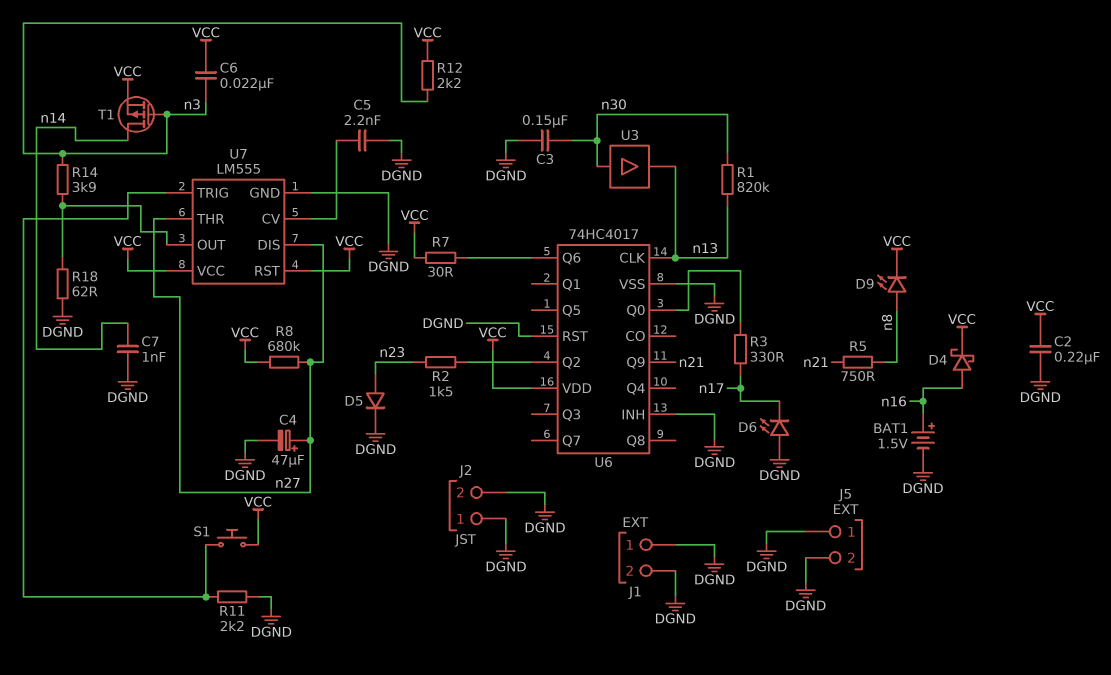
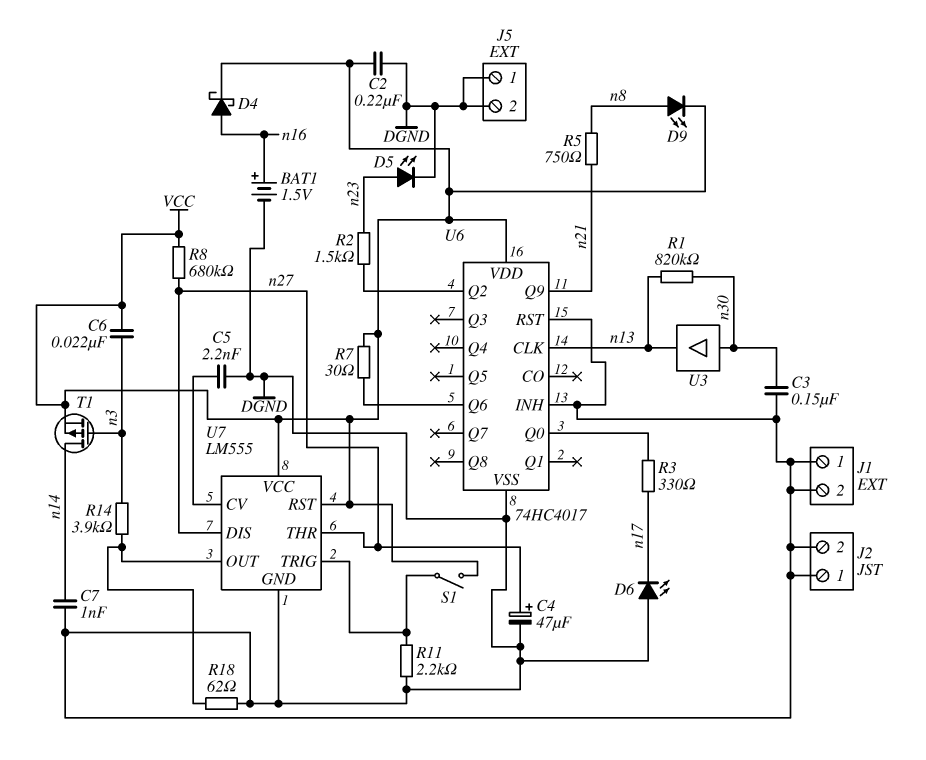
D5: diode (A n23, K DGND) -> LED (A n23, K DGND)
R12: 2.2k (VCC, n3) -> none
S1: button (U7/TRIG, VCC) -> switch (U7/TRIG, VCC)

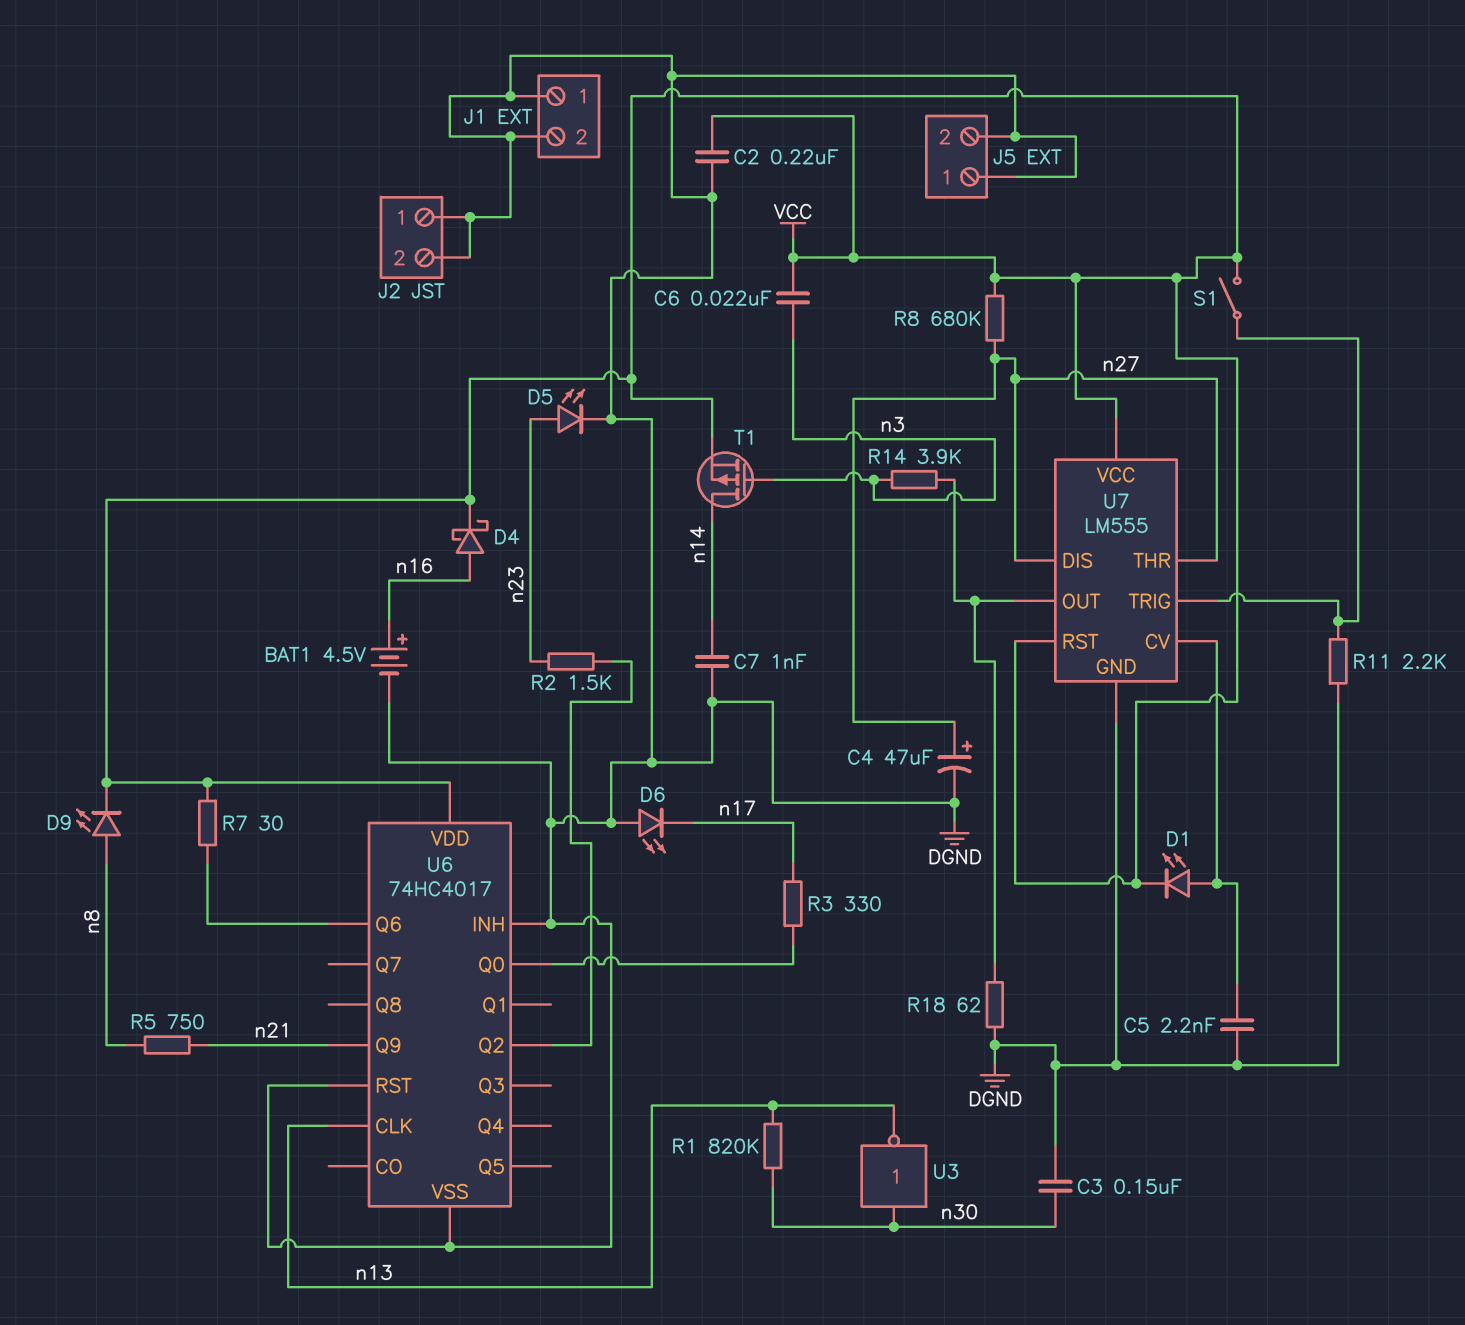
BAT1: 1.5V (plus n16, minus DGND) -> 4.5V (plus n16, minus DGND)
D1: none -> LED (A U7/CV, K VCC)
U3: buffer (in n30, out n13) -> NOT (in n30, out n13)

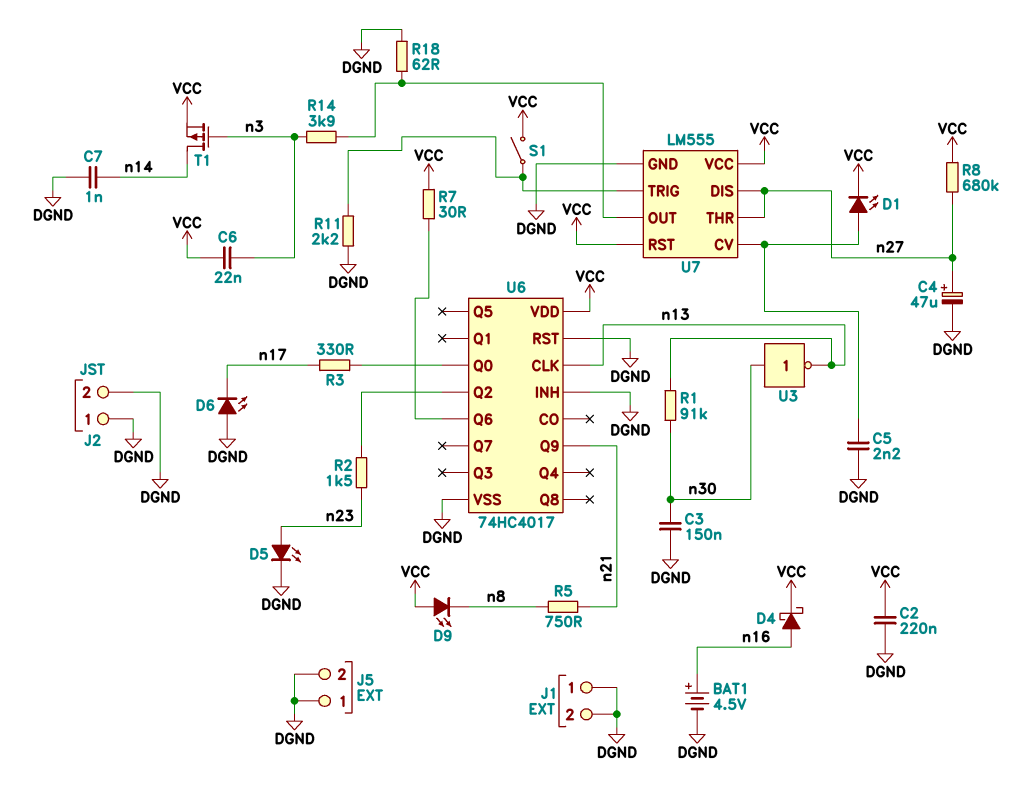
D9: LED (A n8, K VCC) -> LED (A VCC, K n8)
R1: 820k (n13, n30) -> 91k (n13, n30)

